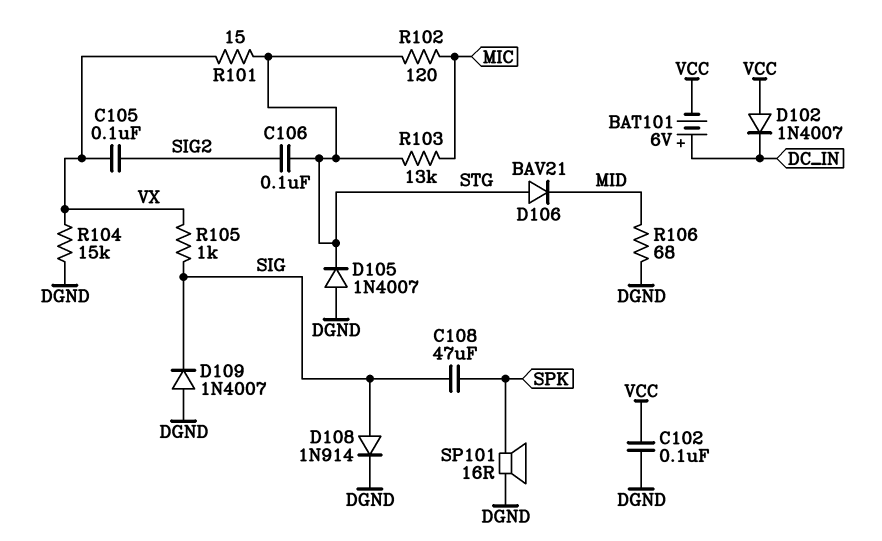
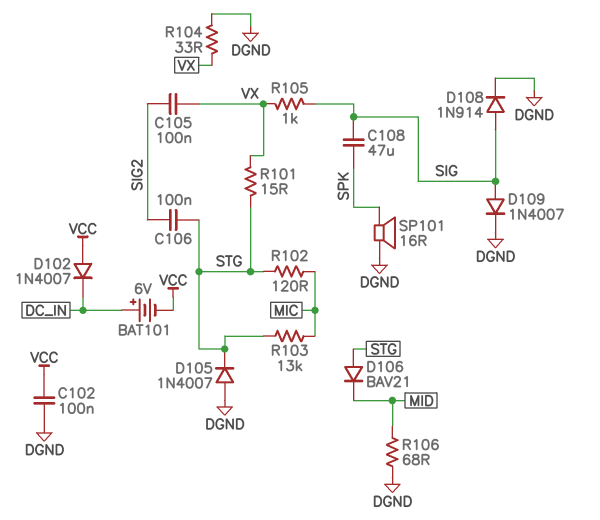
D109: diode 1N4007 (A DGND, K SIG) -> diode 1N4007 (A SIG, K DGND)
R104: 15k (DGND, VX) -> 33 (DGND, VX)

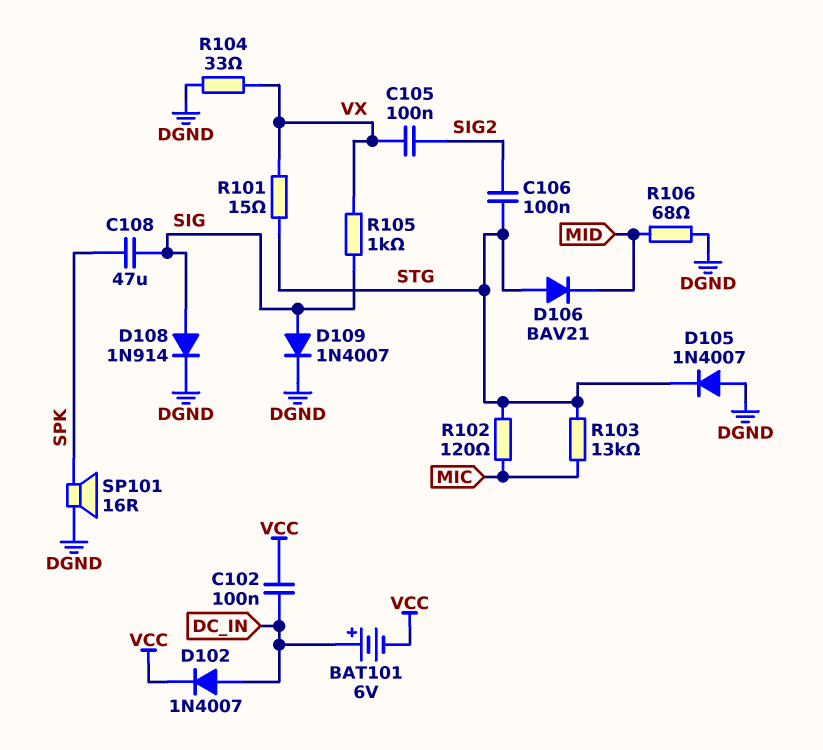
C102: 100nF (DGND, VCC) -> 100nF (DC_IN, VCC)
D102: diode 1N4007 (A VCC, K DC_IN) -> diode 1N4007 (A DC_IN, K VCC)

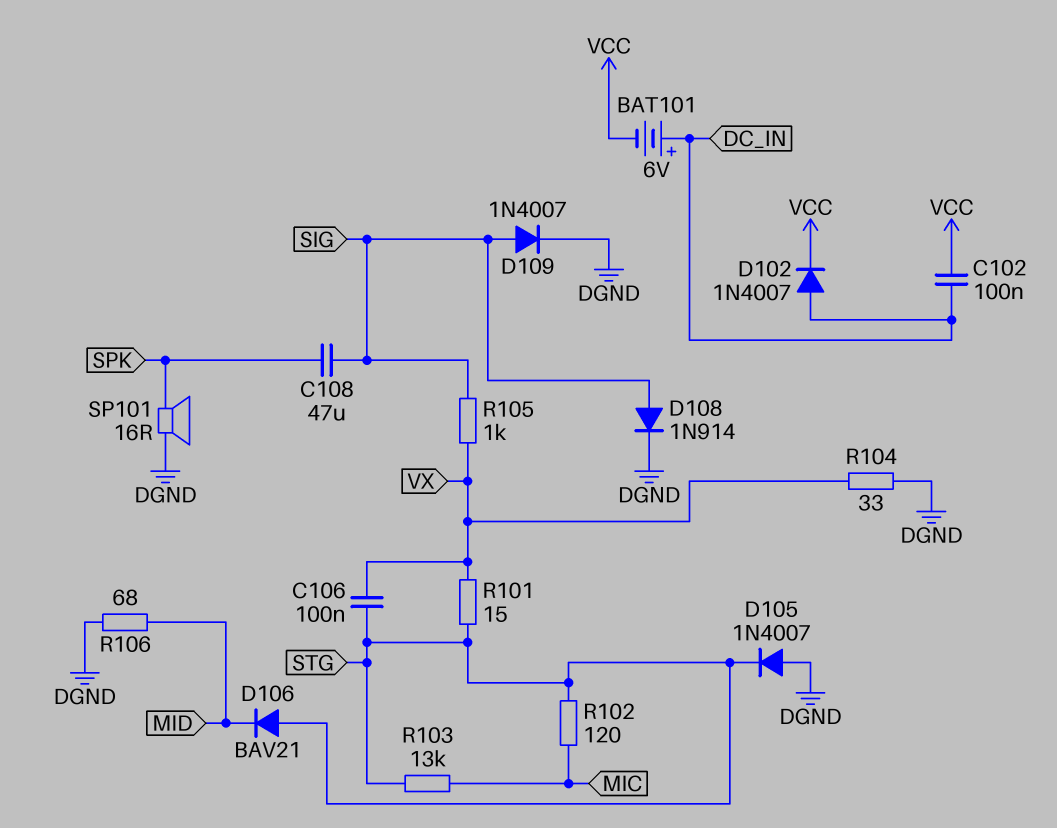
C105: 100nF (SIG2, VX) -> none
C106: 100nF (SIG2, STG) -> 100nF (STG, VX)

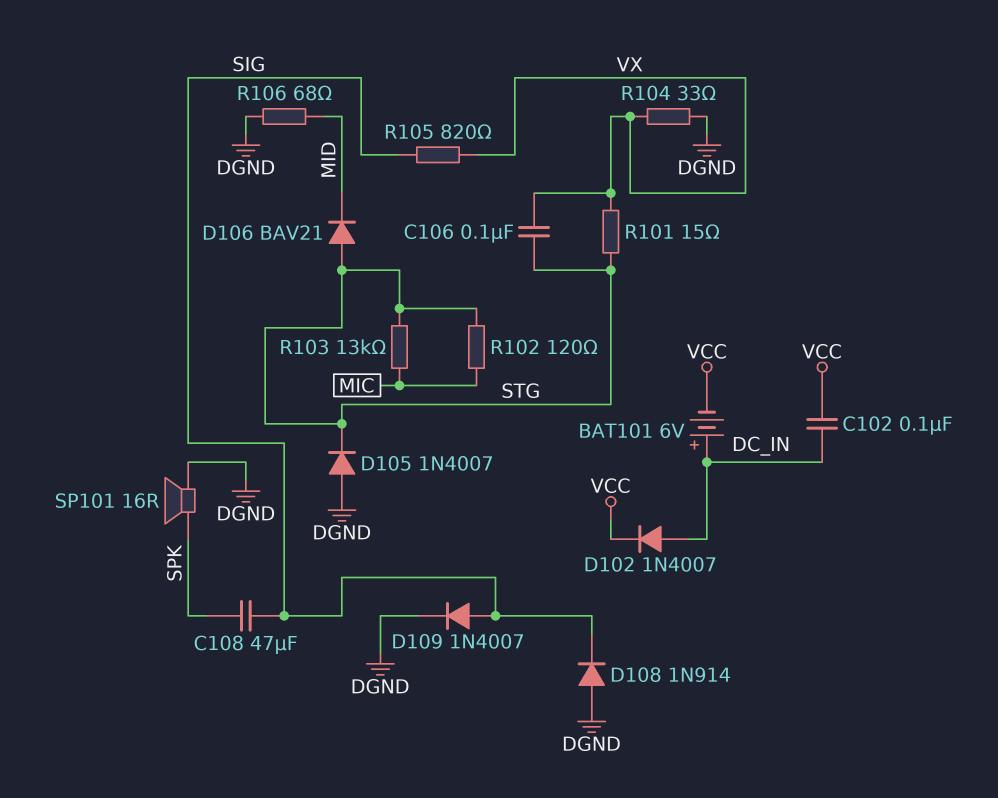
D108: diode 1N914 (A SIG, K DGND) -> diode 1N914 (A DGND, K SIG)
R105: 1k (SIG, VX) -> 820 (SIG, VX)

